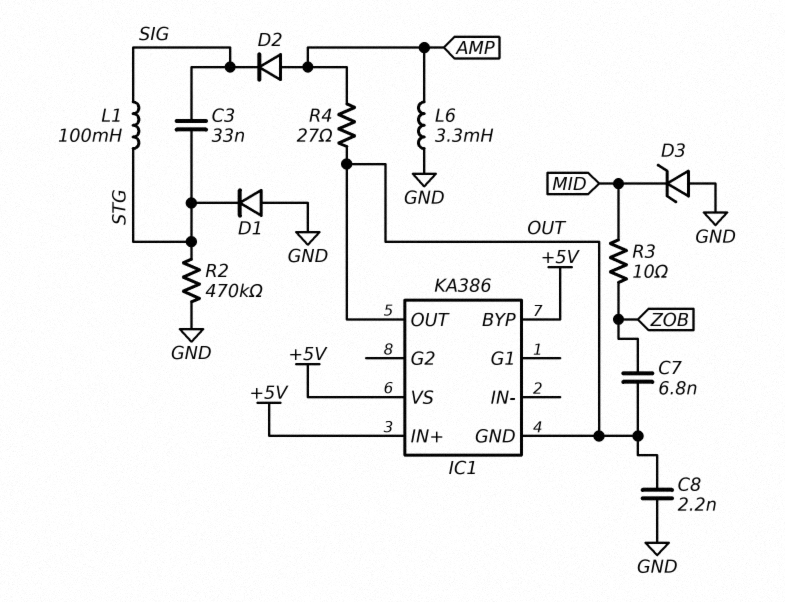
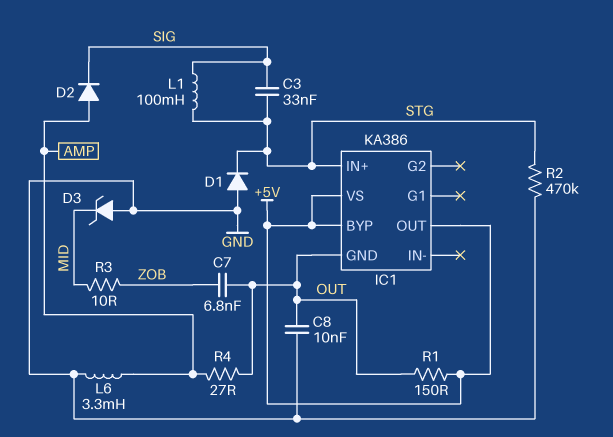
C8: 2.2nF (GND, OUT) -> 10nF (GND, OUT)
IC1 pin IN+: +5V -> STG
IC1 pin OUT: OUT -> +5V
R1: none -> 150 (+5V, OUT)

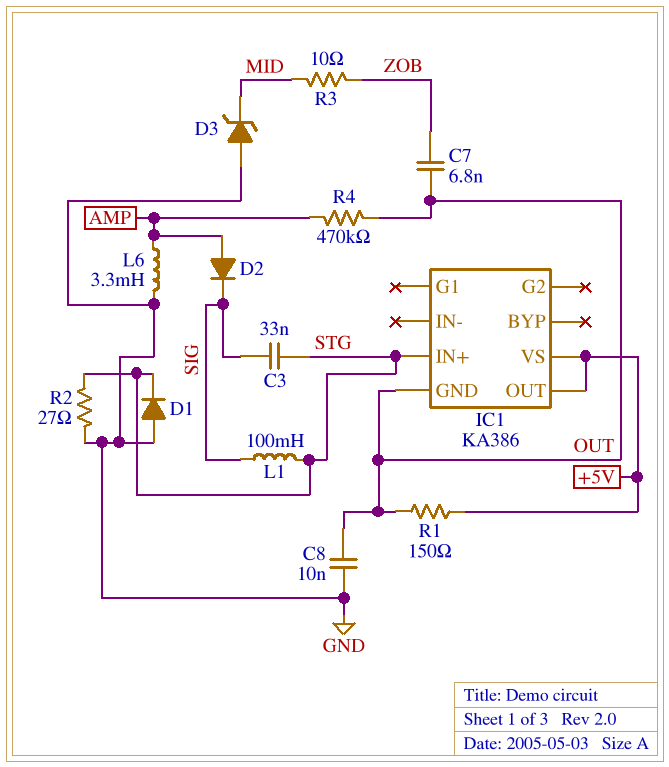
IC1 pin BYP: +5V -> none
R2: 470k (GND, STG) -> 27 (GND, STG)
R4: 27 (AMP, OUT) -> 470k (AMP, OUT)

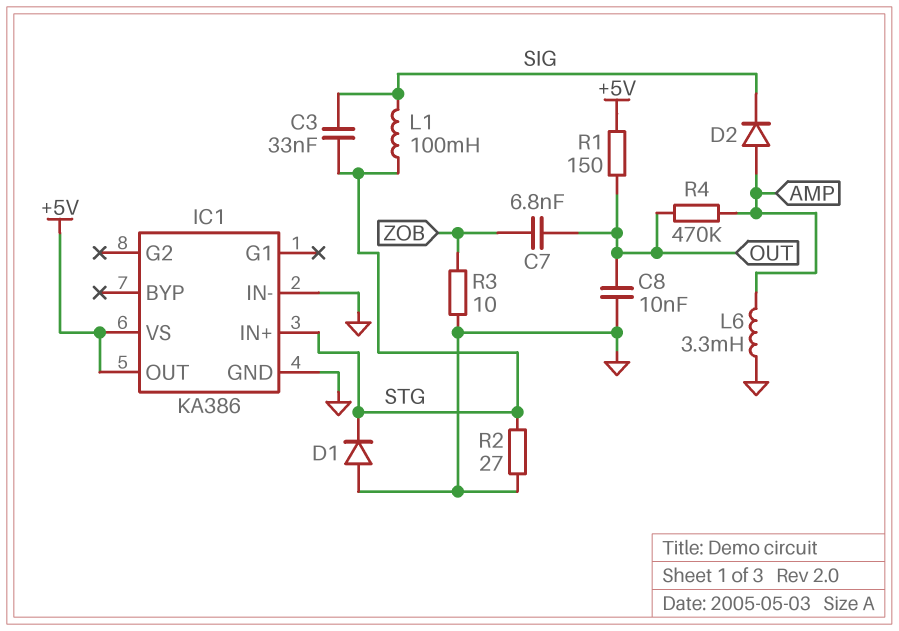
D3: zener (A GND, K MID) -> none
IC1 pin GND: OUT -> GND
IC1 pin IN-: none -> GND
R3: 10 (MID, ZOB) -> 10 (GND, ZOB)

